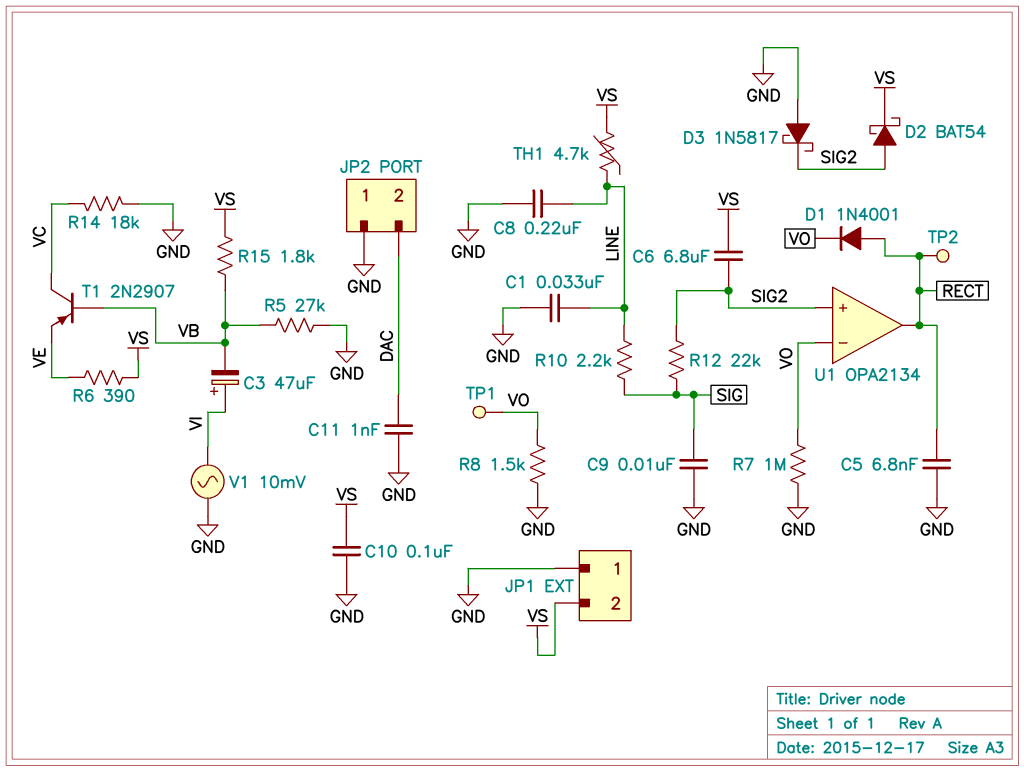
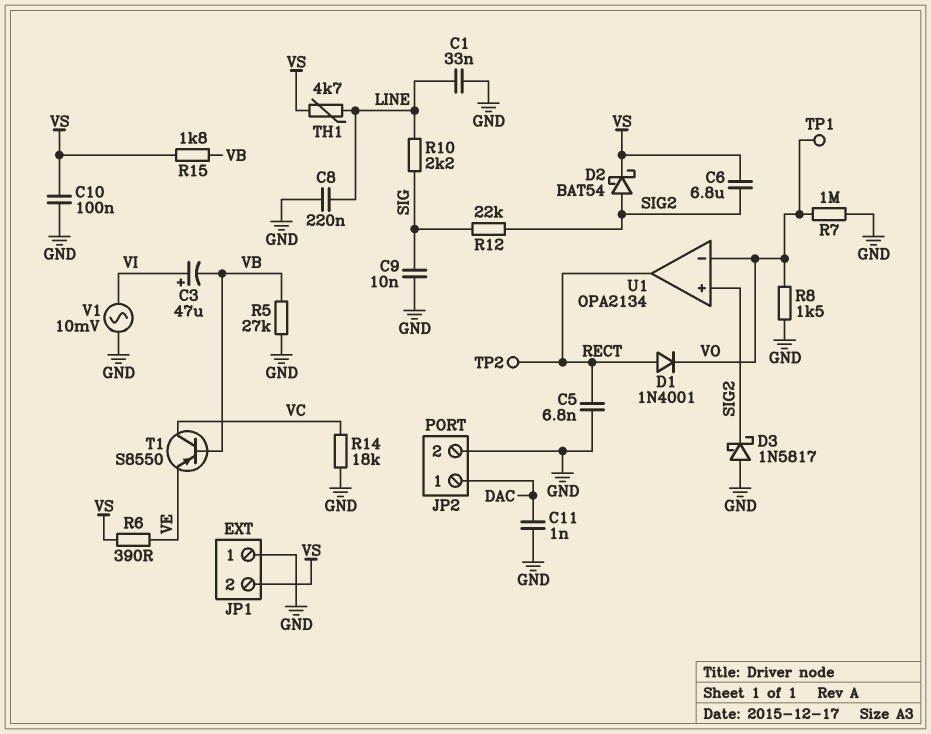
JP2 pin 1: GND -> DAC
JP2 pin 2: DAC -> GND
T1: PNP 2N2907 (B VB, C VC, E VE) -> PNP S8550 (B VB, C VC, E VE)

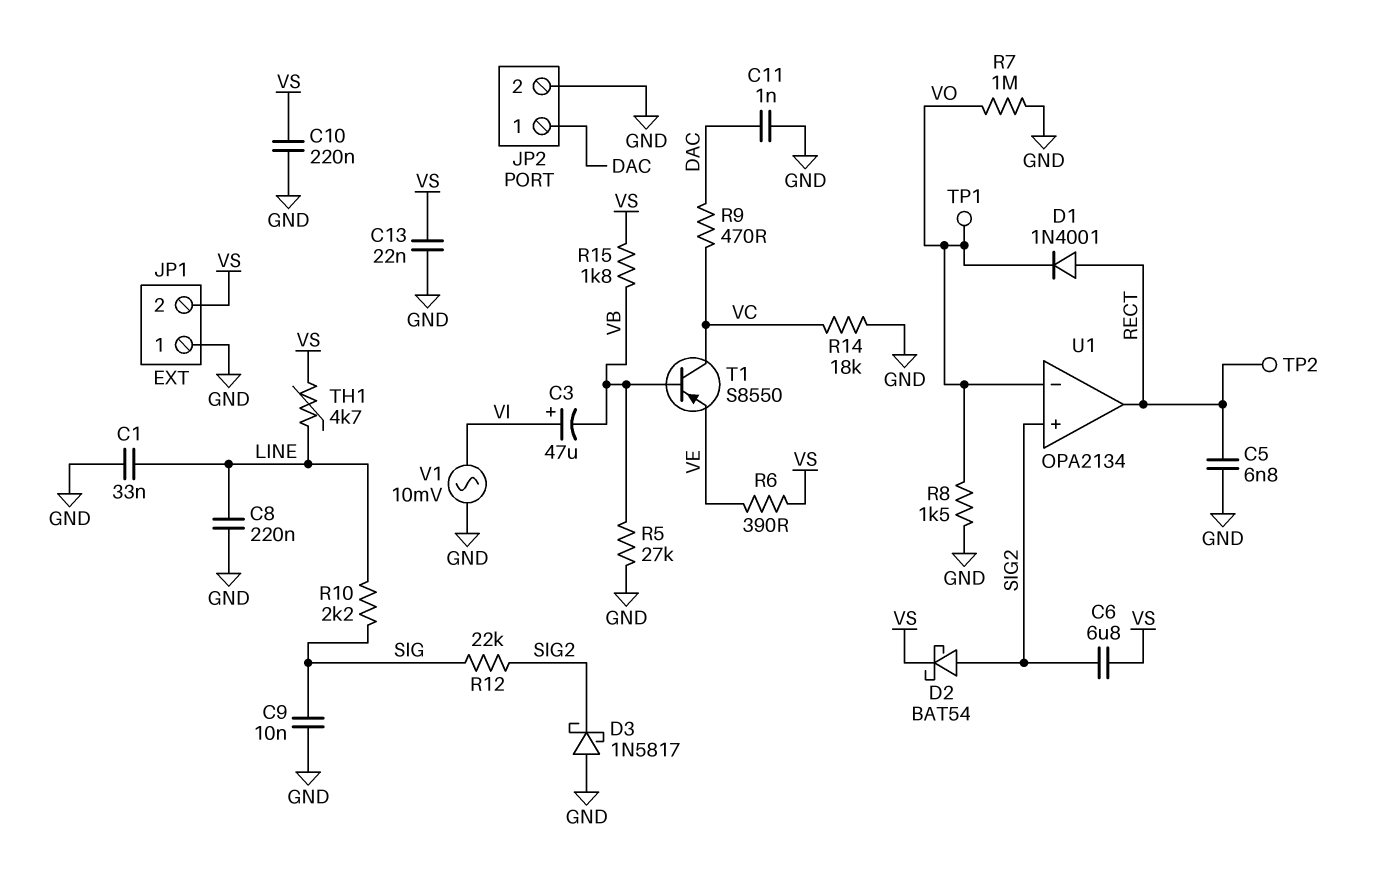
C10: 100nF (GND, VS) -> 220nF (GND, VS)
C13: none -> 22nF (GND, VS)
R9: none -> 470 (DAC, VC)

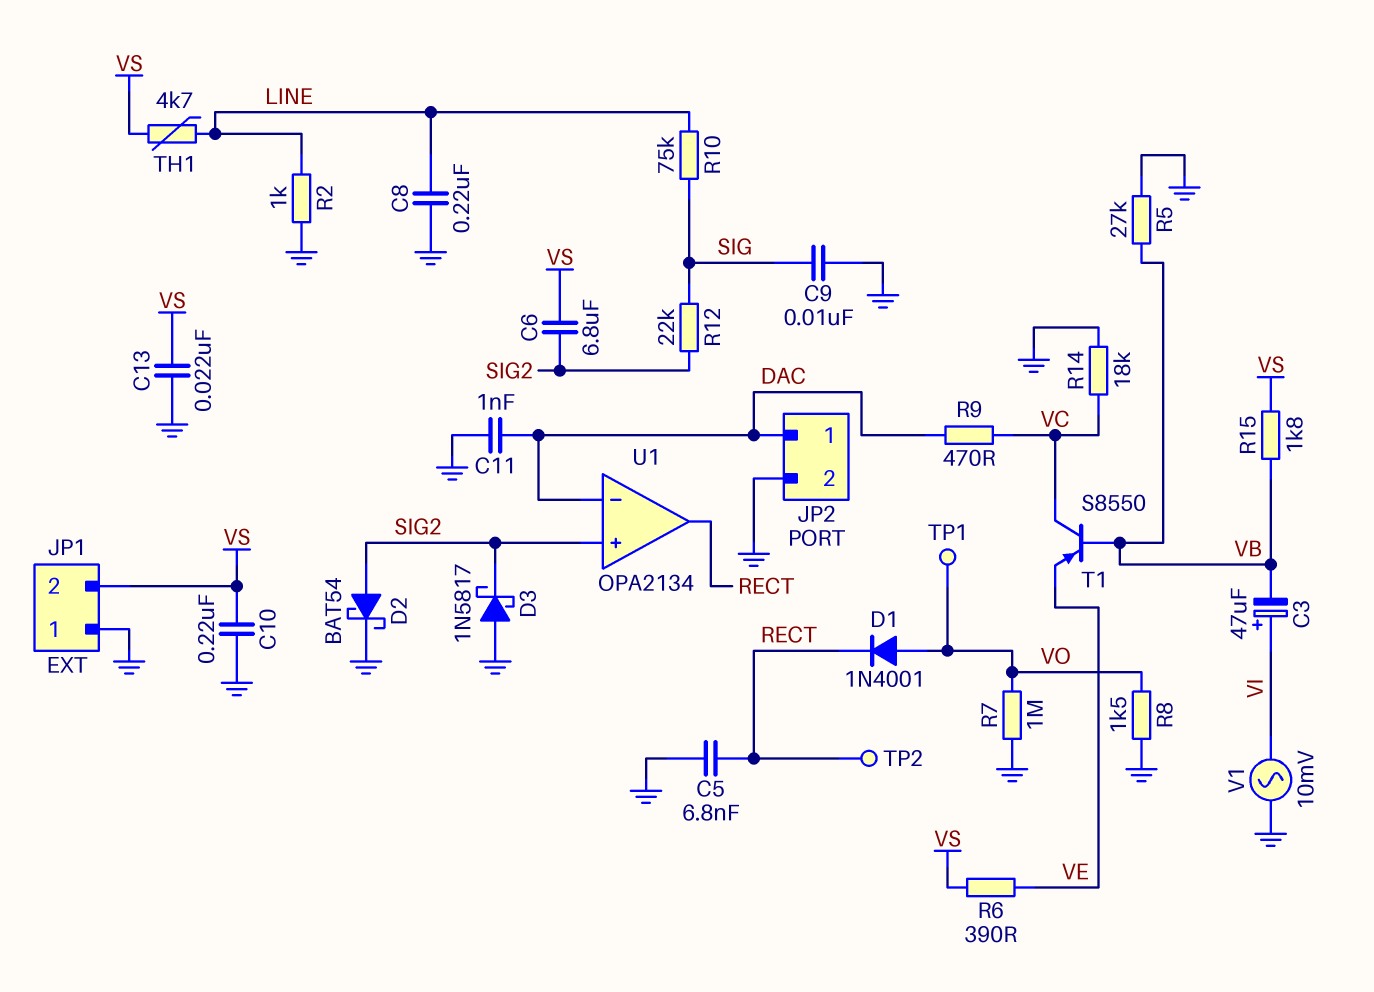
C1: 33nF (GND, LINE) -> none
D1: diode 1N4001 (A RECT, K VO) -> diode 1N4001 (A VO, K RECT)
D2: schottky BAT54 (A SIG2, K VS) -> schottky BAT54 (A SIG2, K GND)
R2: none -> 1k (GND, LINE)
R10: 2.2k (LINE, SIG) -> 75k (LINE, SIG)
U1 pin in-: VO -> DAC

